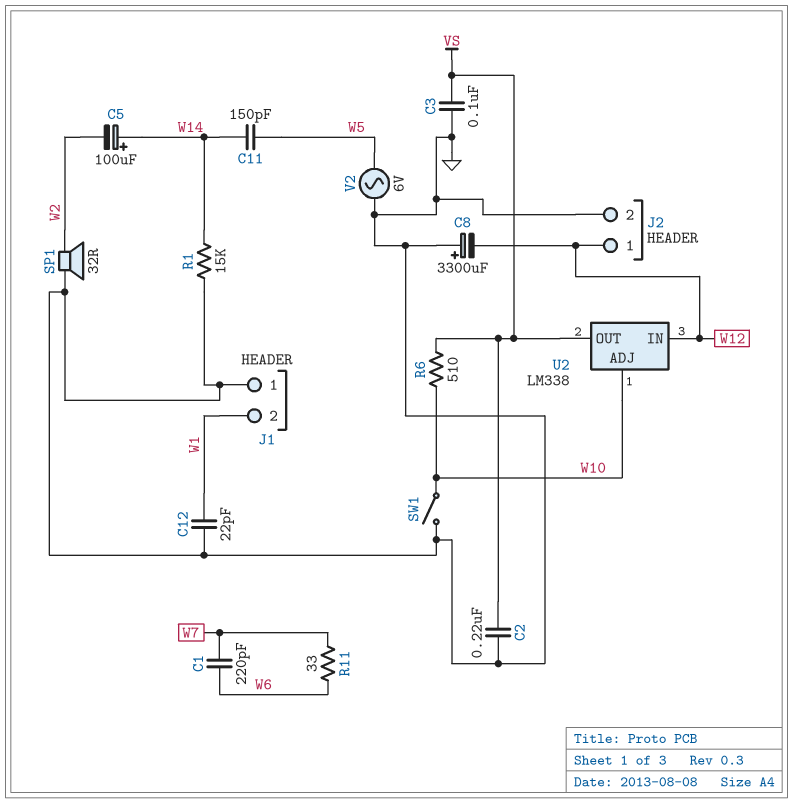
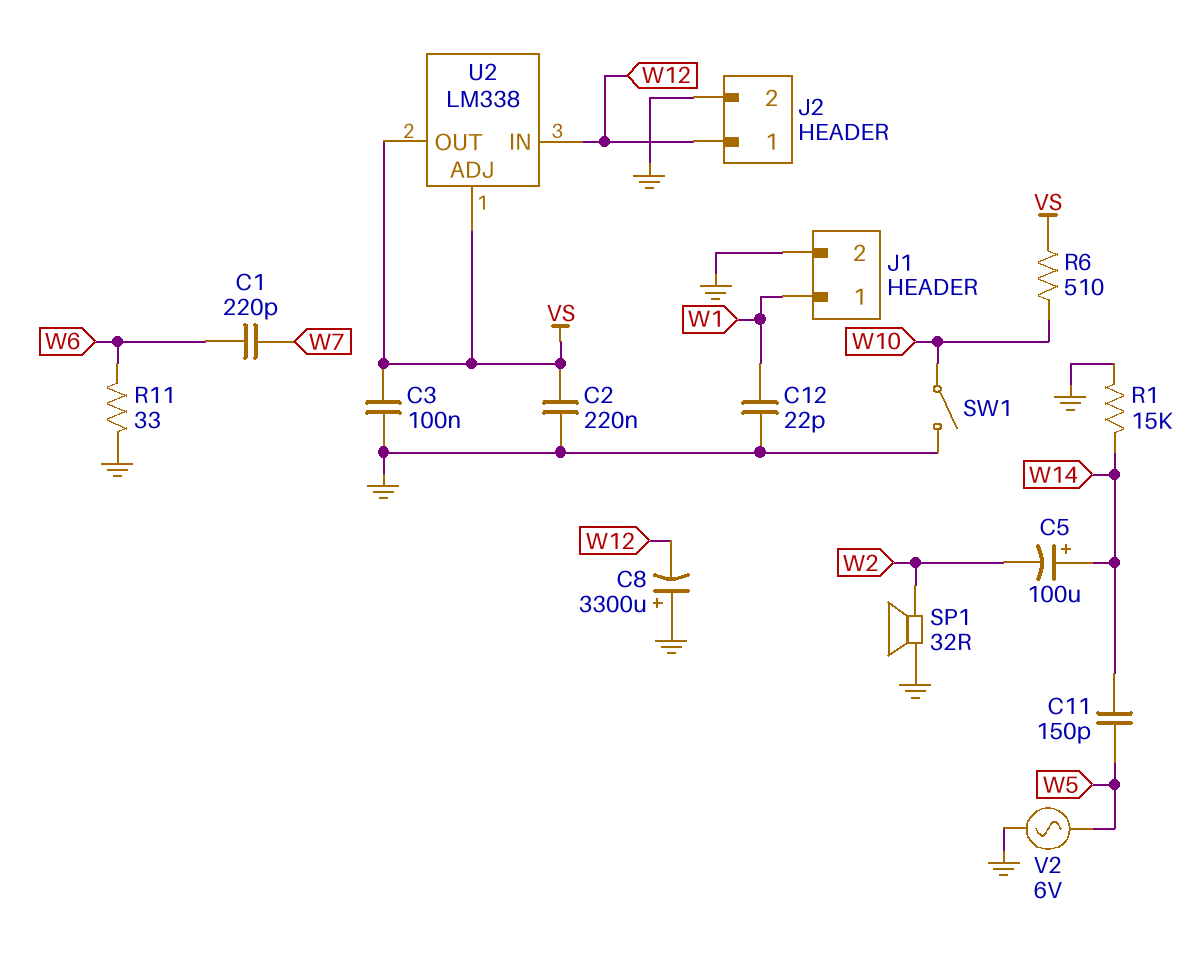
J1 pin 1: GND -> W1
J1 pin 2: W1 -> GND
R11: 33 (W6, W7) -> 33 (GND, W6)
U2 pin ADJ: W10 -> VS

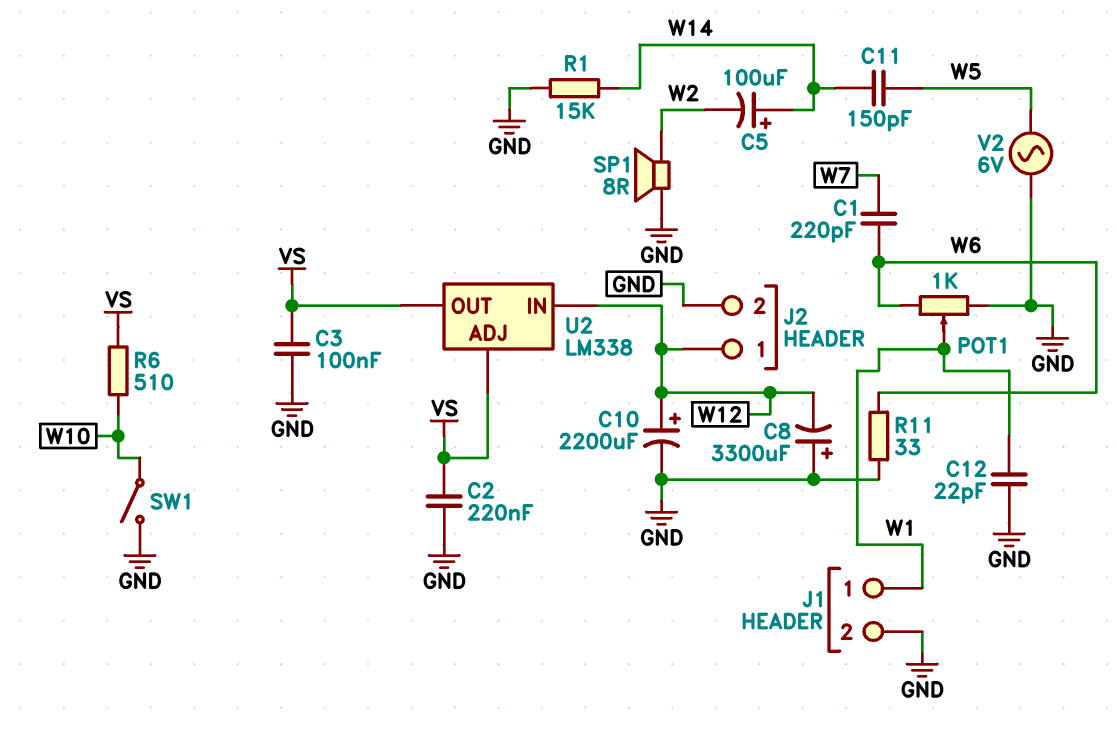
C10: none -> 2200uF (plus W12, minus GND)
POT1: none -> 1k (GND, W6, wiper W1)
SP1: speaker 32R (GND, W2) -> speaker 8R (GND, W2)

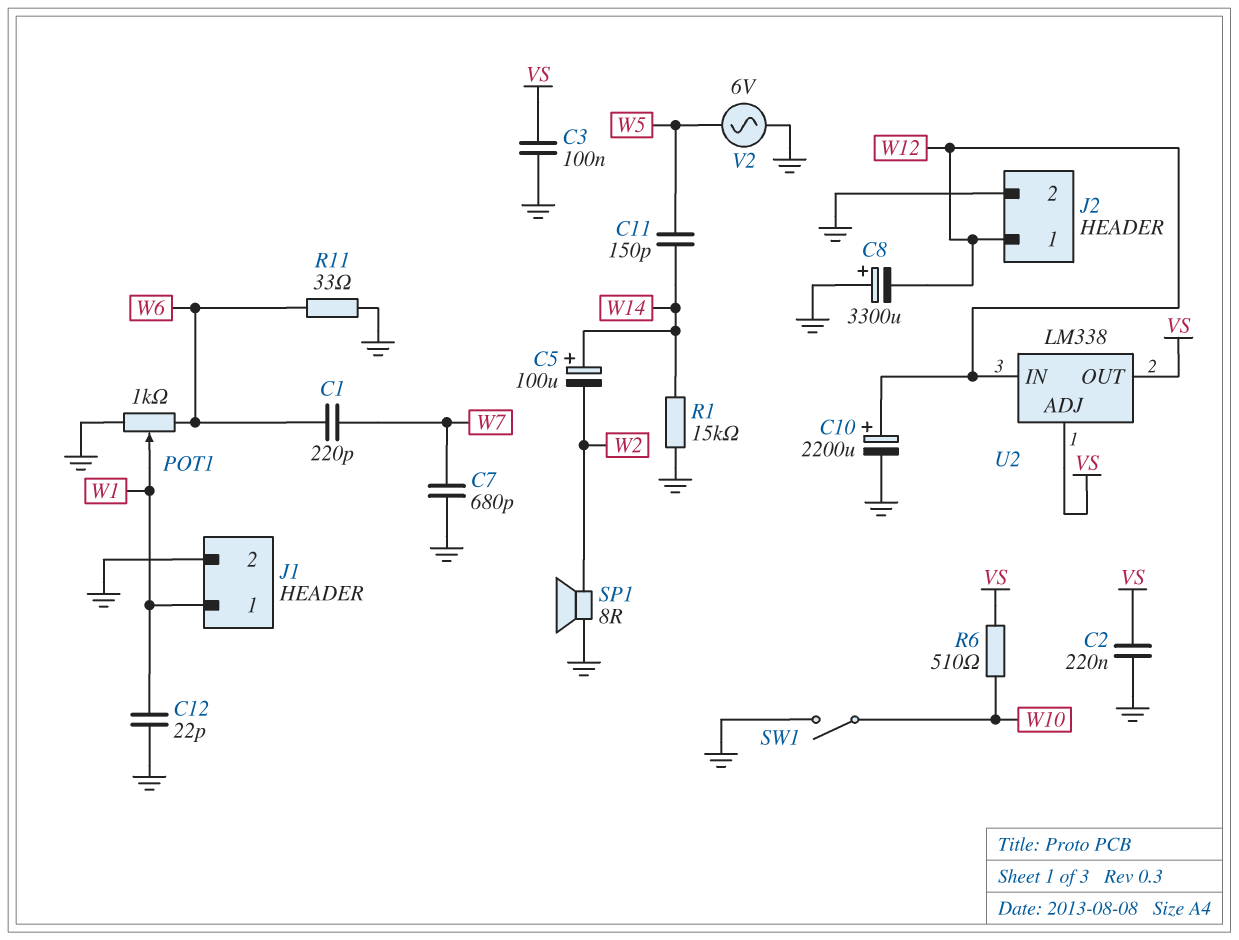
C7: none -> 680pF (GND, W7)

